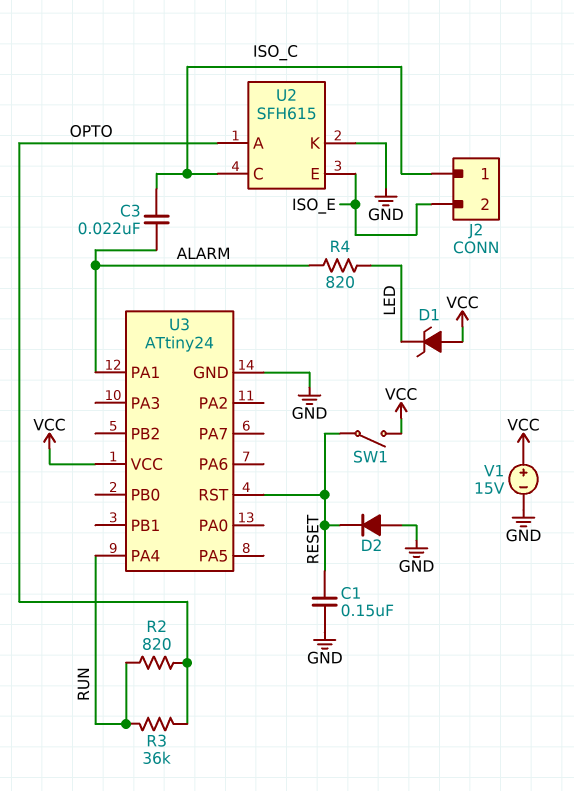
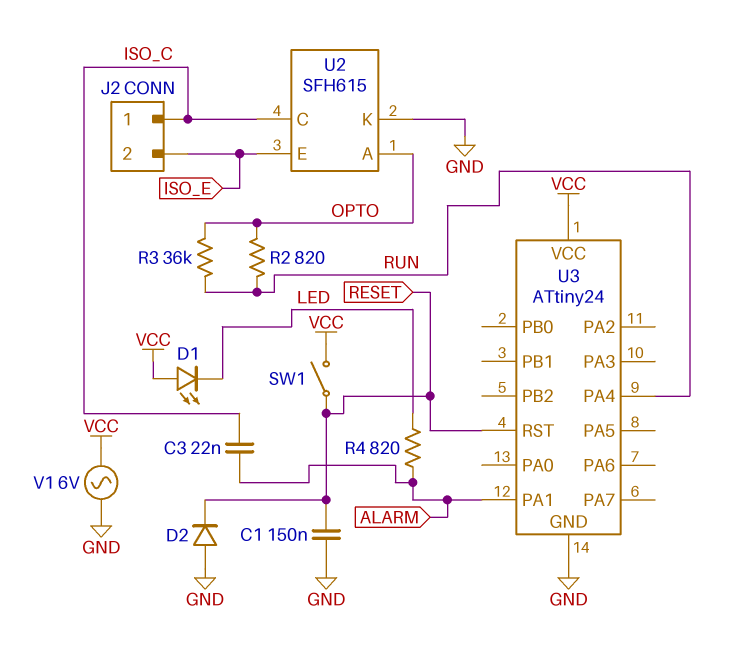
D1: zener (A VCC, K LED) -> LED (A VCC, K LED)
V1: 15V (plus VCC, minus GND) -> AC 6V (GND, VCC)

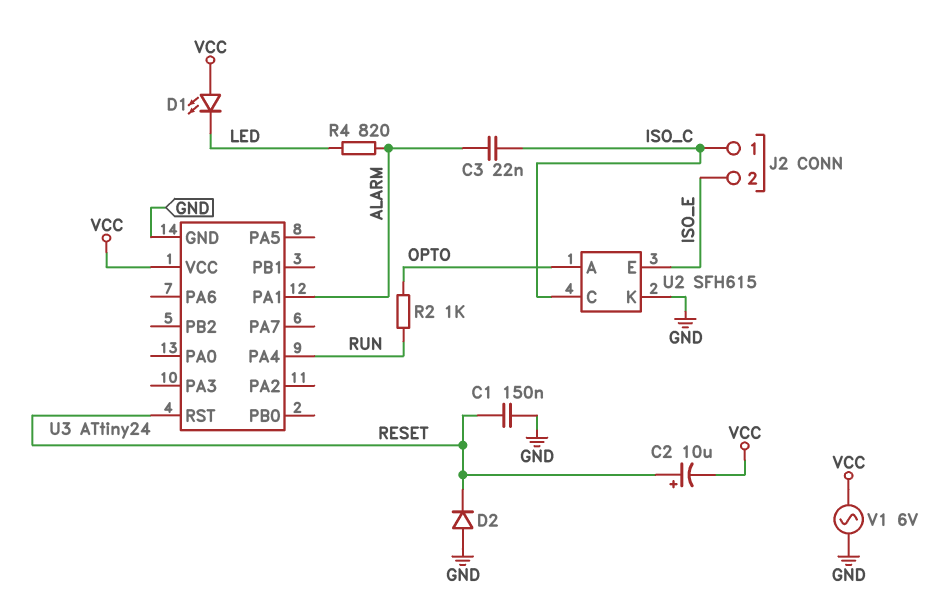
C2: none -> 10uF (plus RESET, minus VCC)
R2: 820 (OPTO, RUN) -> 1k (OPTO, RUN)
R3: 36k (OPTO, RUN) -> none
SW1: switch (RESET, VCC) -> none

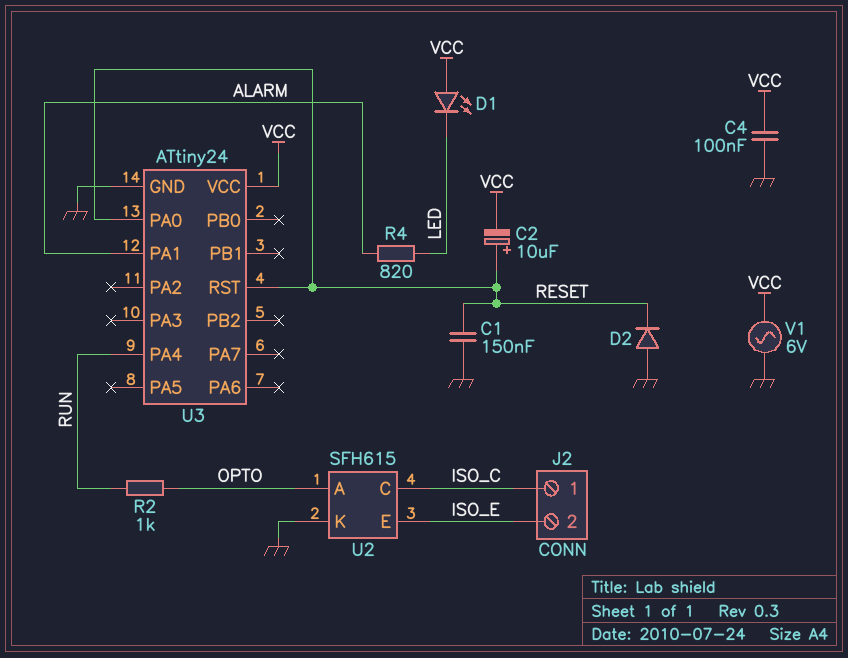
C3: 22nF (ALARM, ISO_C) -> none
C4: none -> 100nF (GND, VCC)
U3 pin PA0: none -> RESET

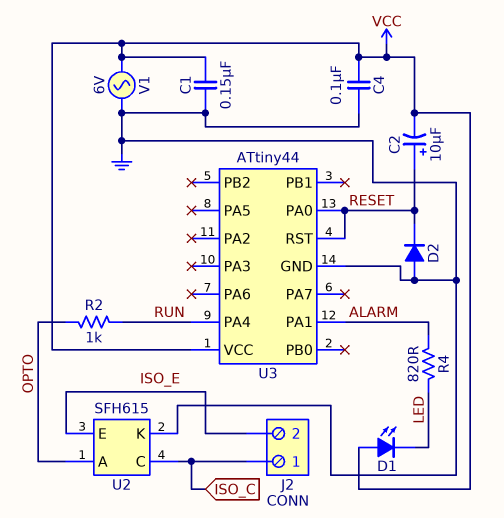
C1: 150nF (GND, RESET) -> 150nF (GND, VCC)
U3: ATtiny24 -> ATtiny44

